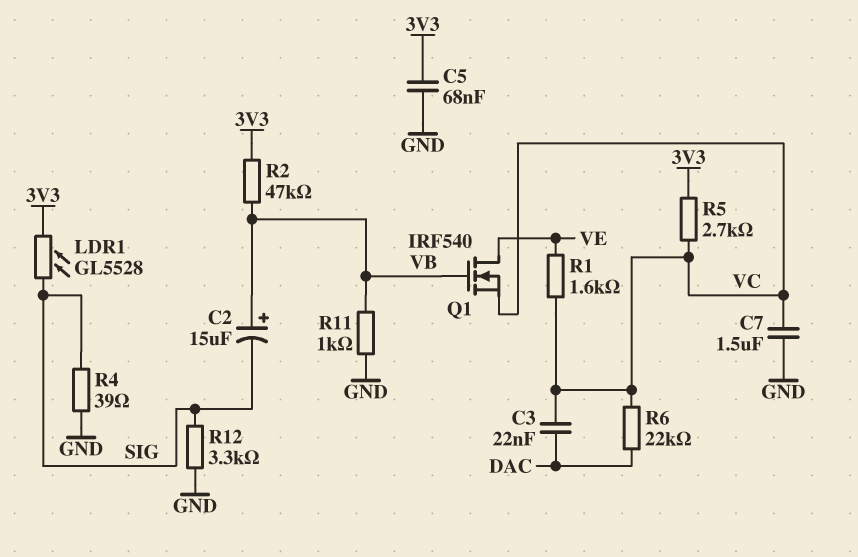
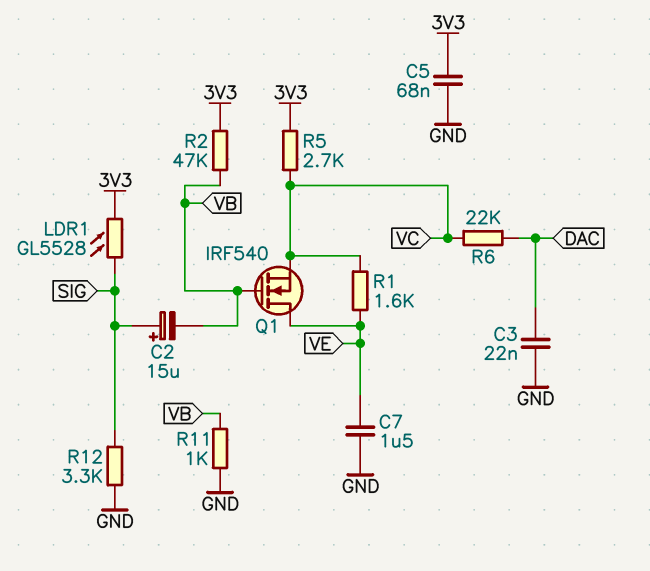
C2: 15uF (plus VB, minus SIG) -> 15uF (plus SIG, minus VB)
C3: 22nF (DAC, VC) -> 22nF (DAC, GND)
C7: 1.5uF (GND, VC) -> 1.5uF (GND, VE)
R4: 39 (GND, SIG) -> none

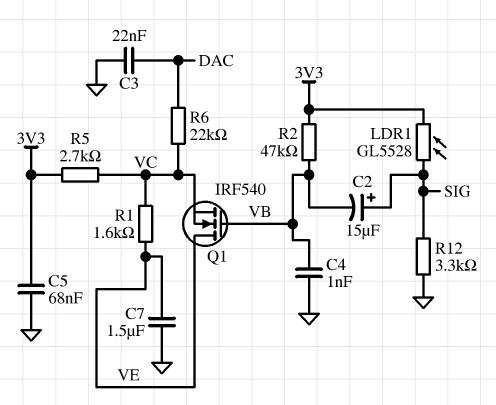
C4: none -> 1nF (GND, VB)
R11: 1k (GND, VB) -> none

